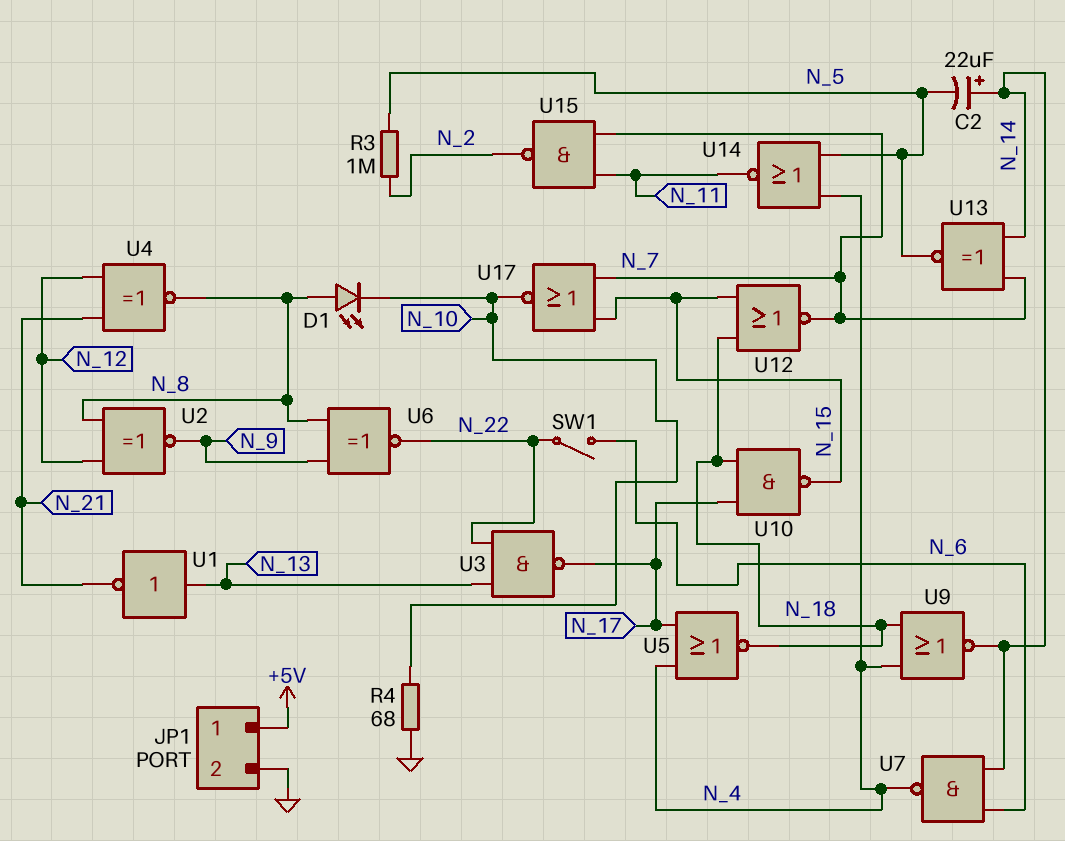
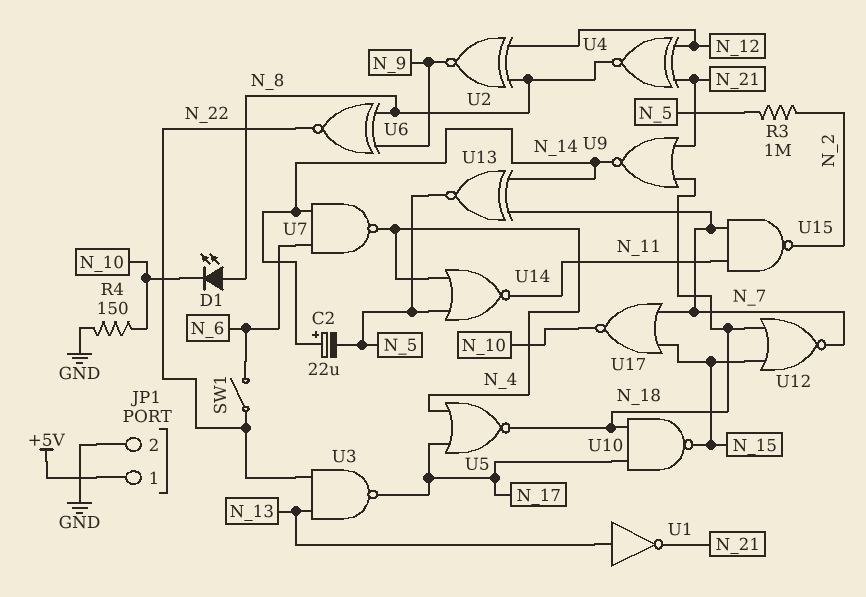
R4: 68 (GND, N_10) -> 150 (GND, N_10)
U9: NOR (in N_4, in N_18, out N_14) -> NOR (in N_18, in N_21, out N_14)

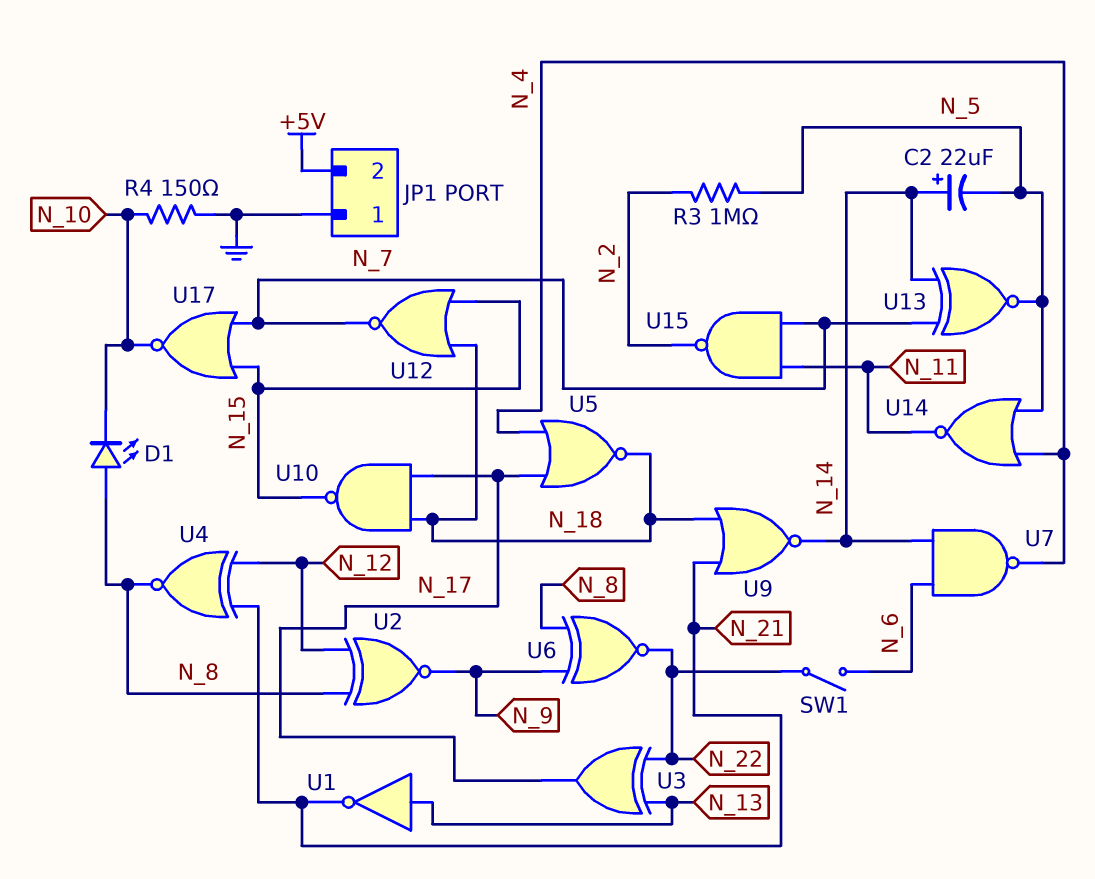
JP1 pin 1: +5V -> GND
JP1 pin 2: GND -> +5V
U3: NAND (in N_13, in N_22, out N_17) -> XOR (in N_13, in N_22, out N_17)

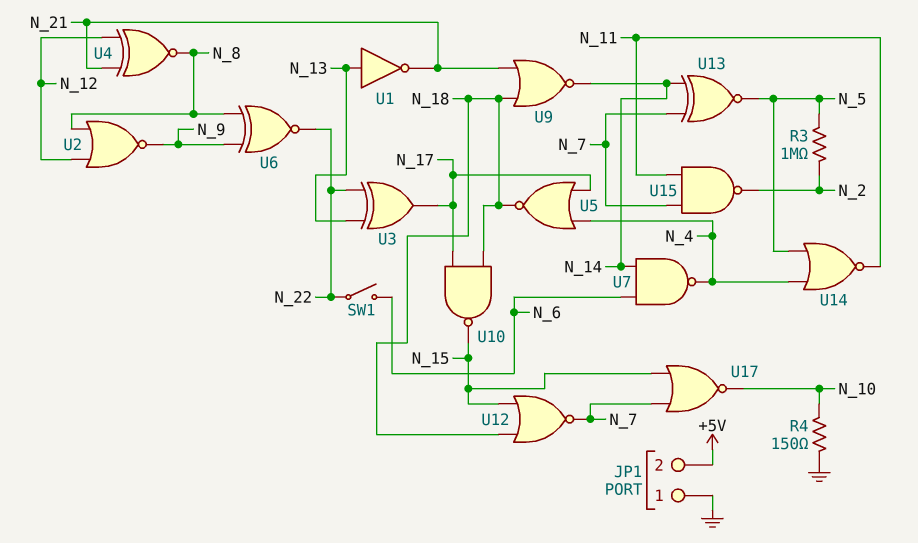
C2: 22uF (plus N_14, minus N_5) -> none
D1: LED (A N_8, K N_10) -> none
U2: XNOR (in N_8, in N_12, out N_9) -> NOR (in N_8, in N_12, out N_9)

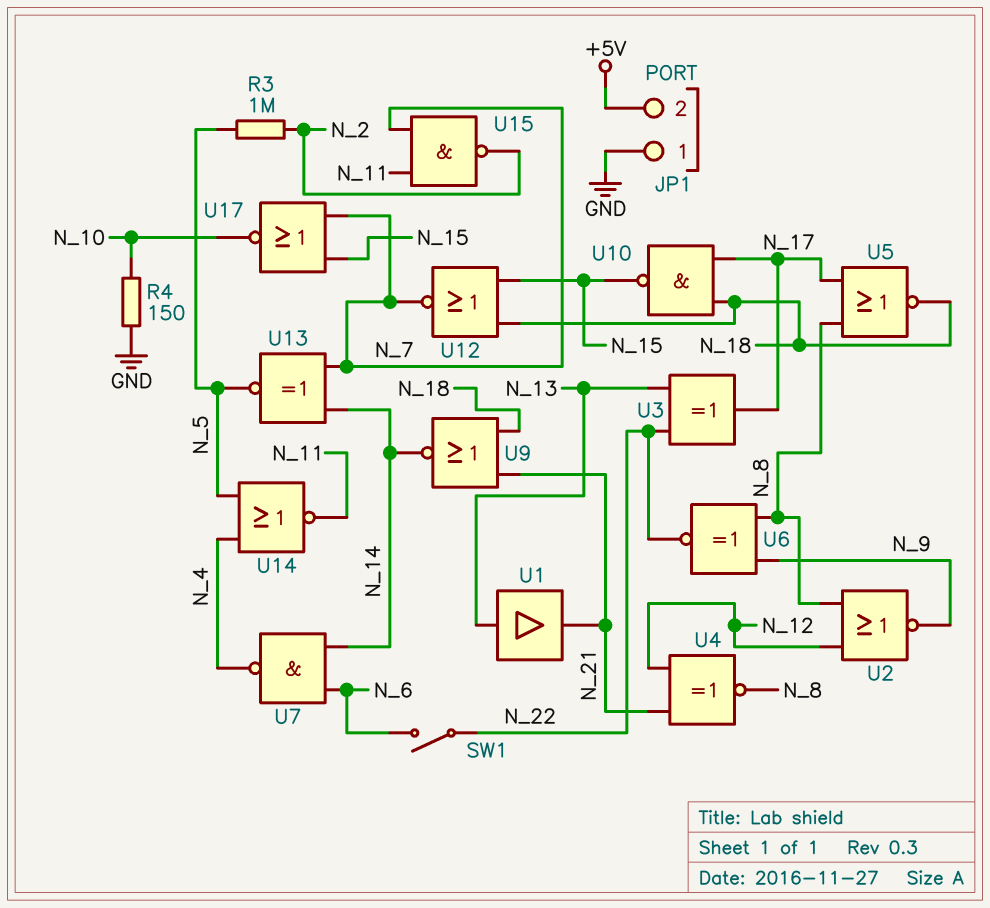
U1: NOT (in N_13, out N_21) -> buffer (in N_13, out N_21)
U5: NOR (in N_4, in N_17, out N_18) -> NOR (in N_8, in N_17, out N_18)

